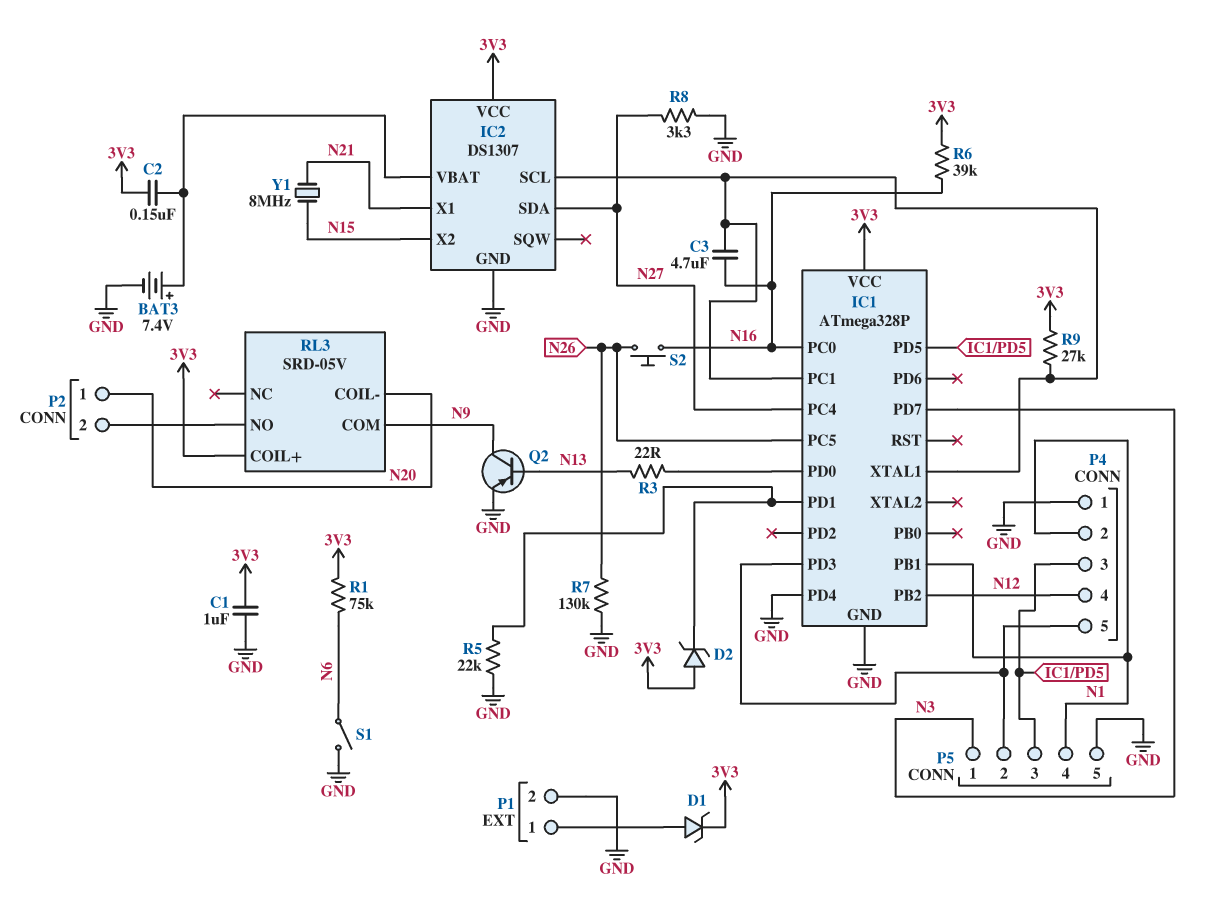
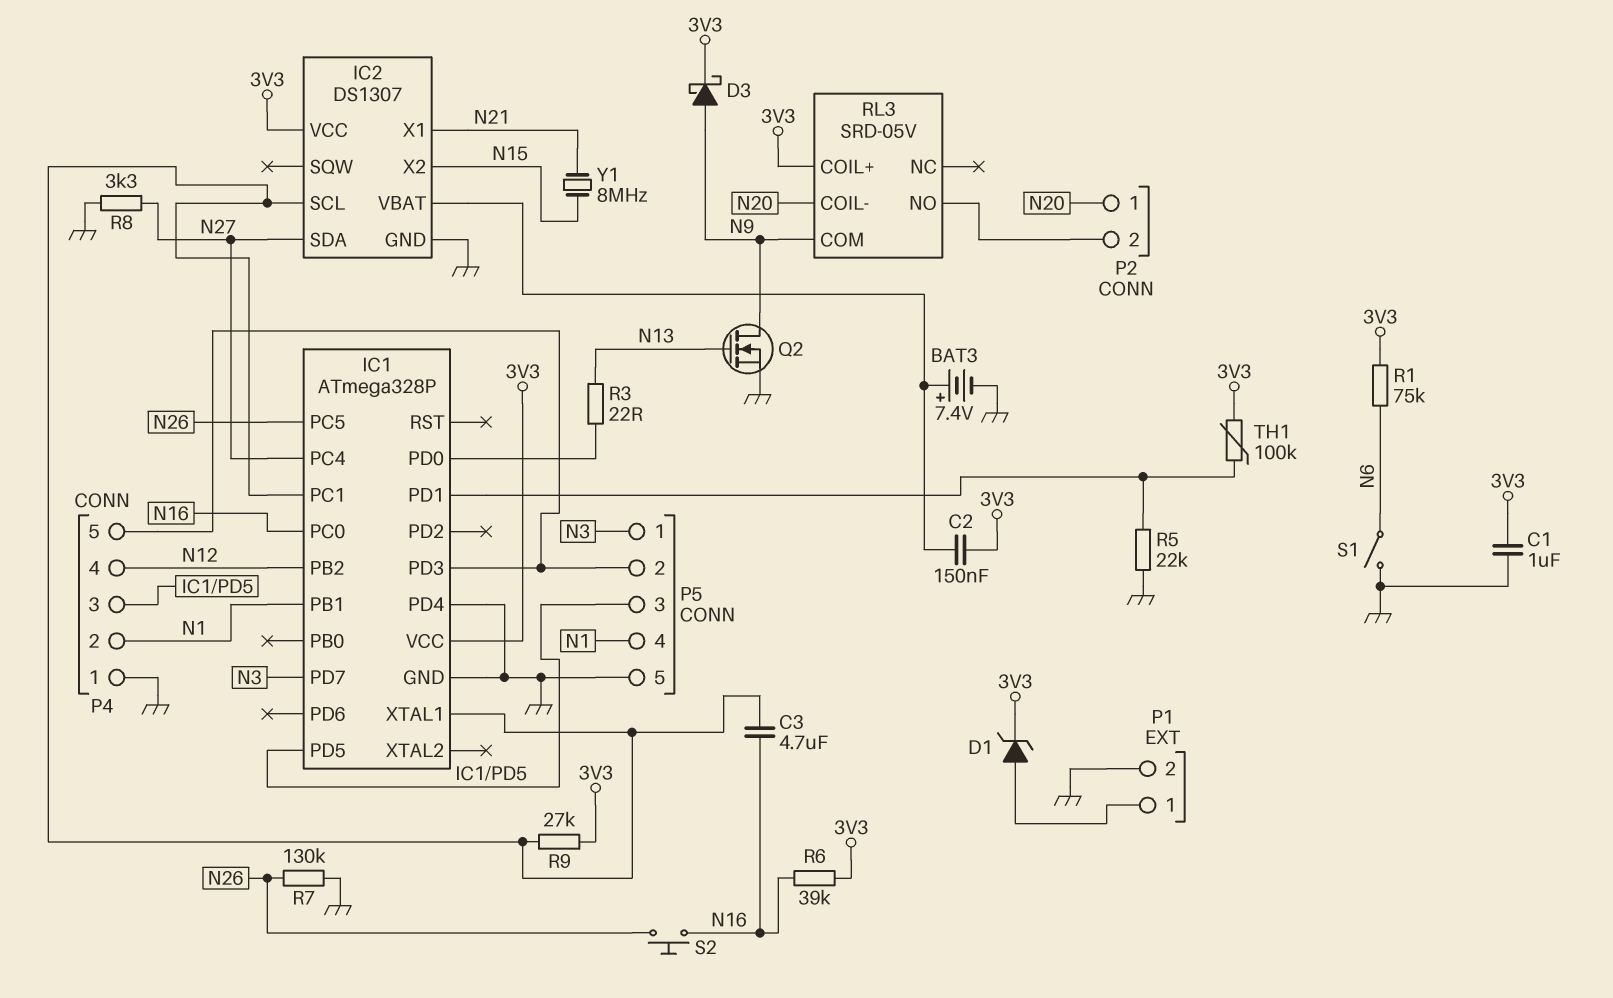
D2: zener (A 3V3, K IC1/PD1) -> none
D3: none -> schottky (A N9, K 3V3)
Q2: PNP (B N13, C N9, E GND) -> NMOS (G N13, D N9, S GND)
TH1: none -> 100k (3V3, IC1/PD1)

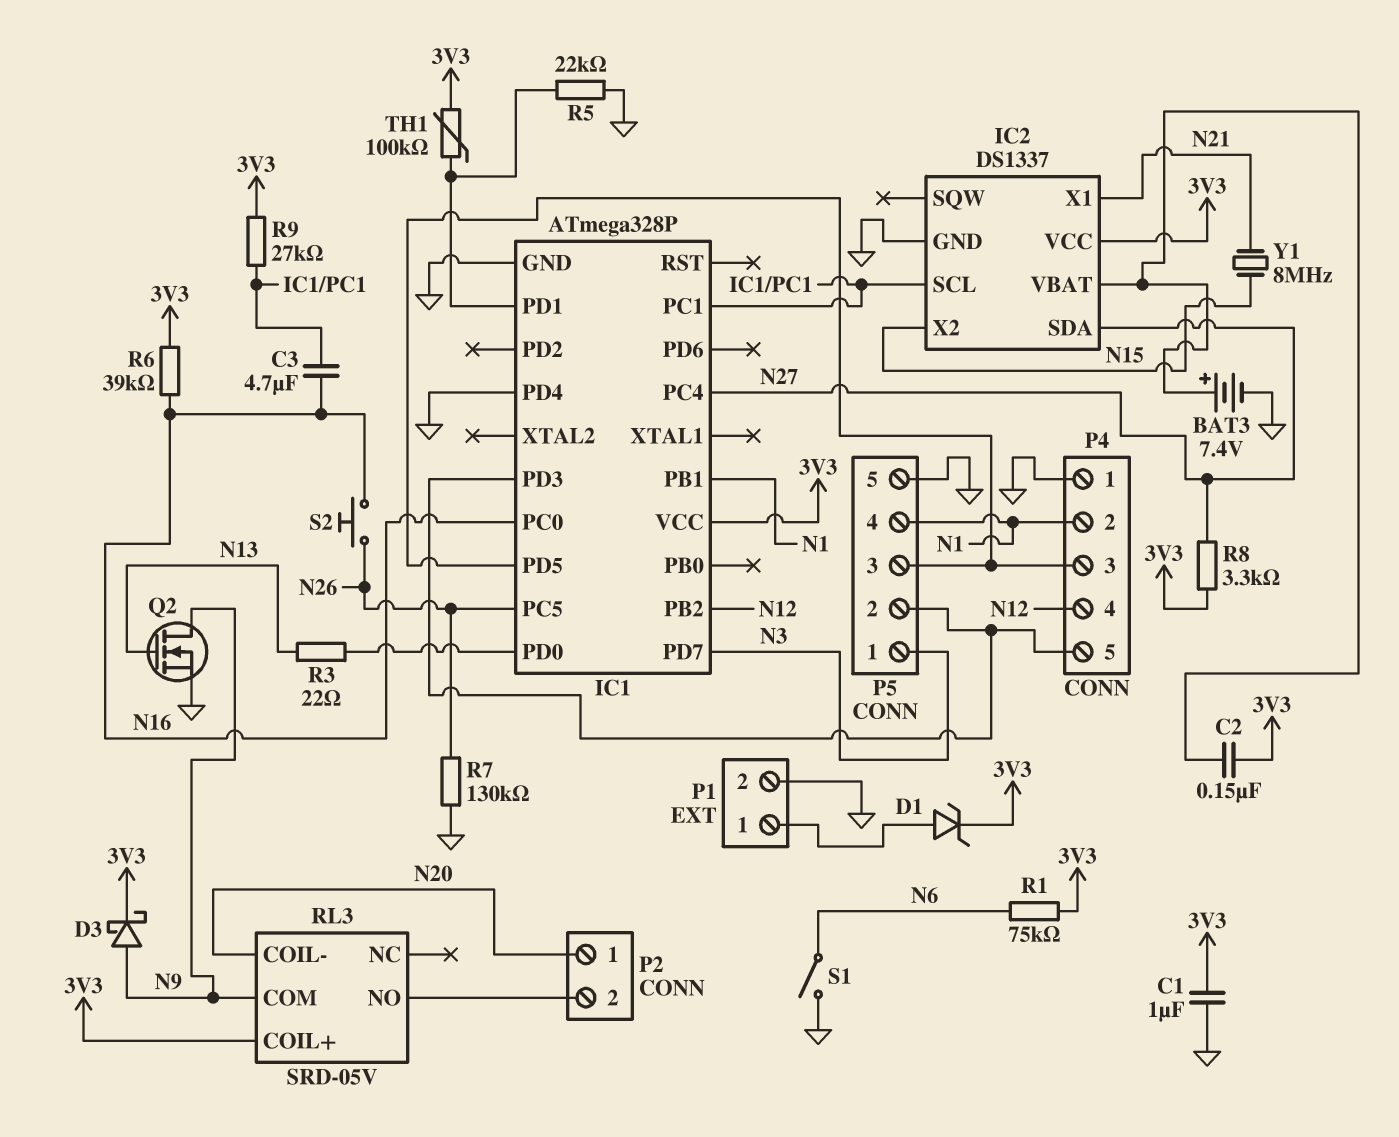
IC1 pin XTAL1: IC1/PC1 -> none
IC2: DS1307 -> DS1337
R8: 3.3k (GND, N27) -> 3.3k (3V3, N27)

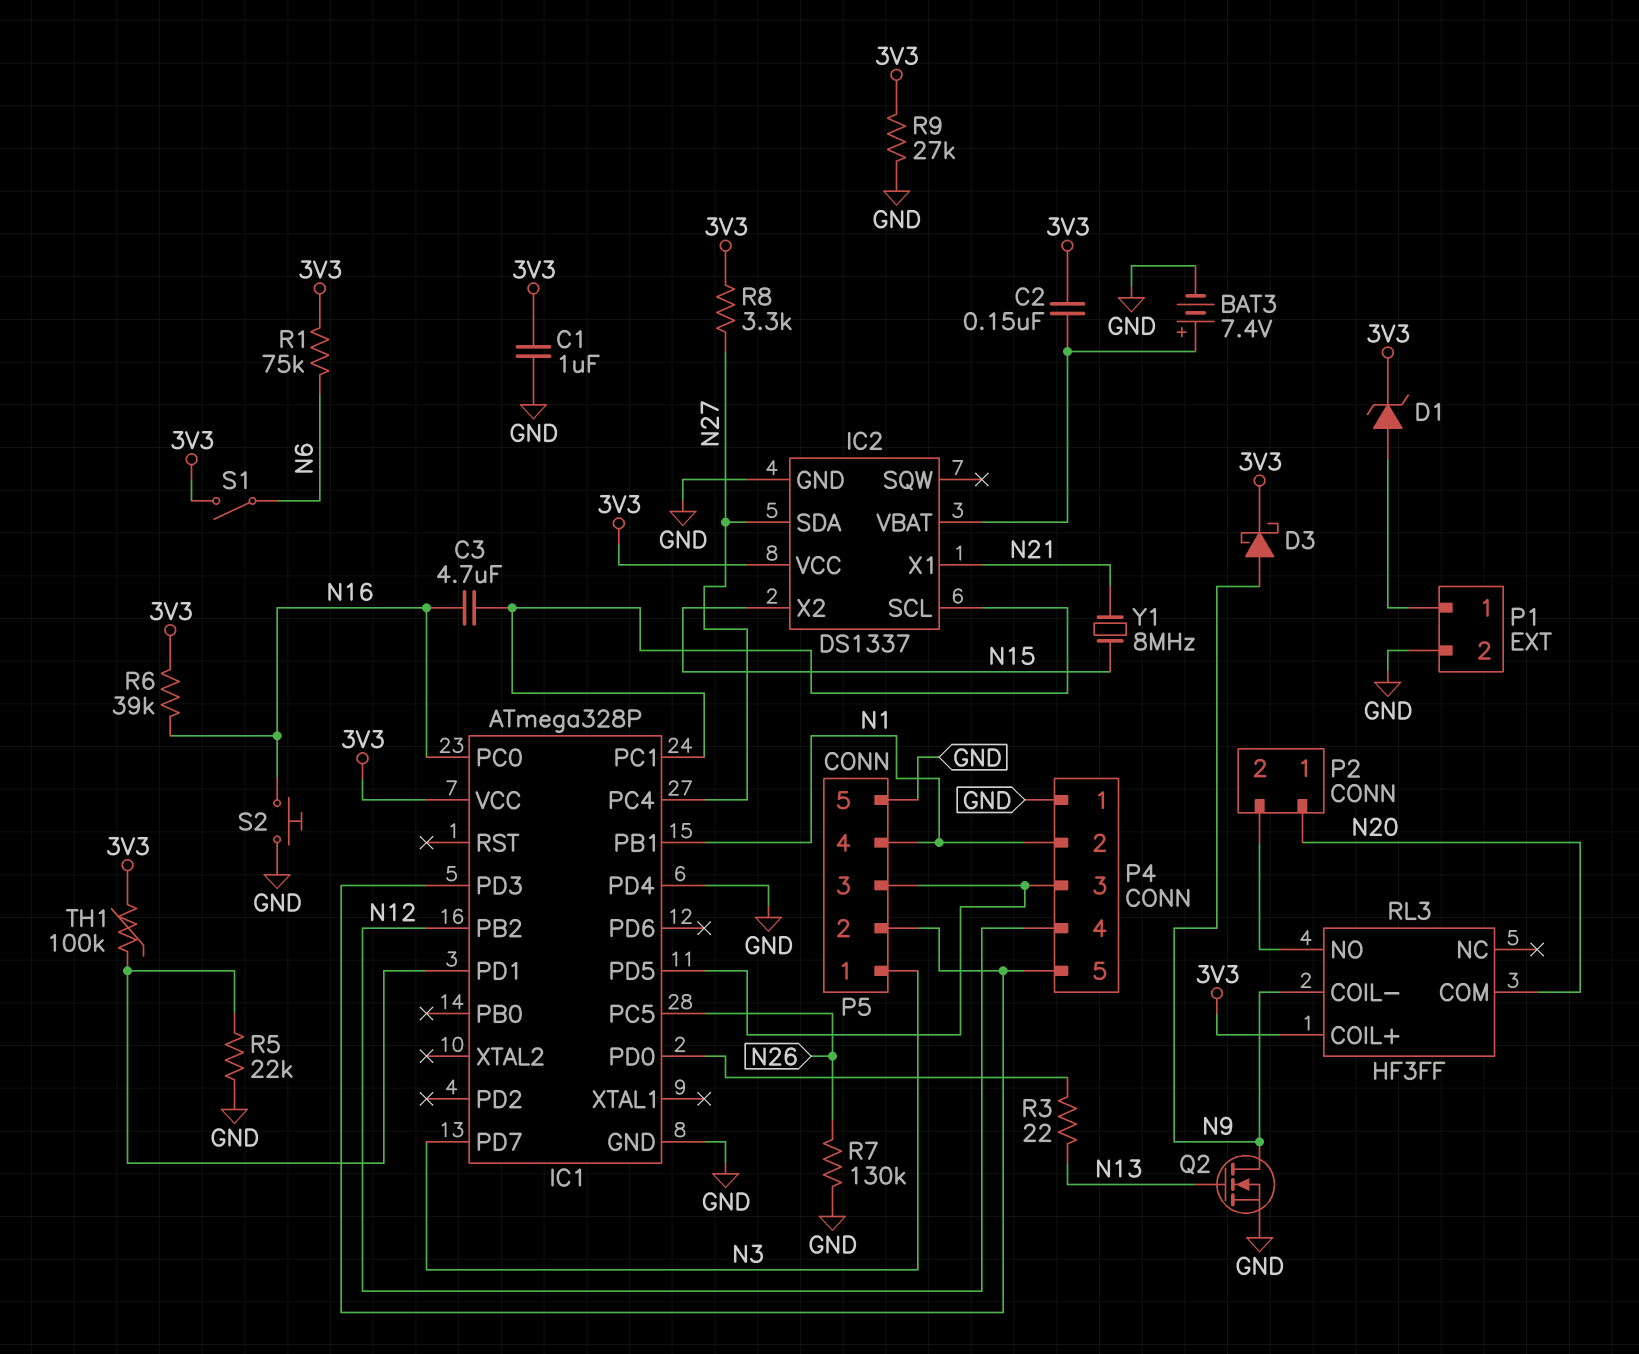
R9: 27k (3V3, IC1/PC1) -> 27k (3V3, GND)
RL3: SRD-05V -> HF3FF
RL3 pin COIL-: N20 -> N9
RL3 pin COM: N9 -> N20
S1: switch (GND, N6) -> switch (3V3, N6)
S2: button (N16, N26) -> button (GND, N16)

